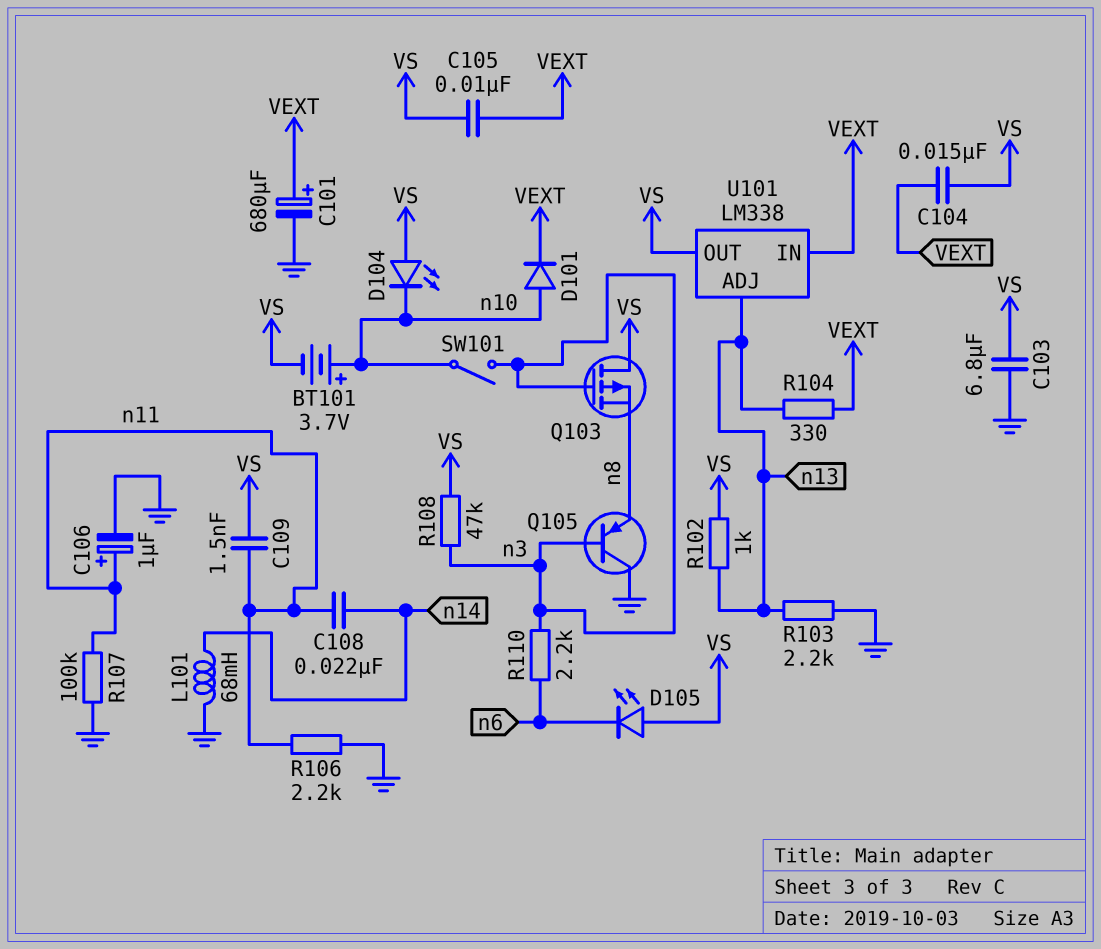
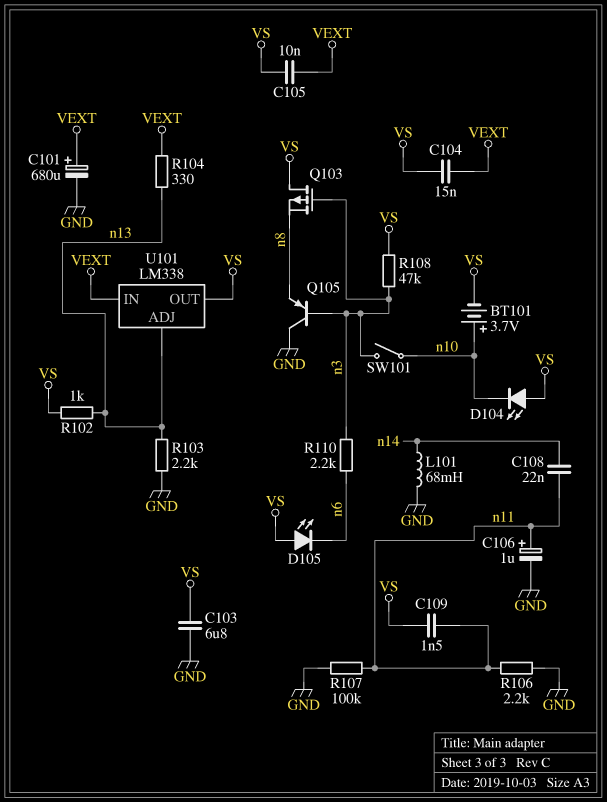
D101: diode (A n10, K VEXT) -> none

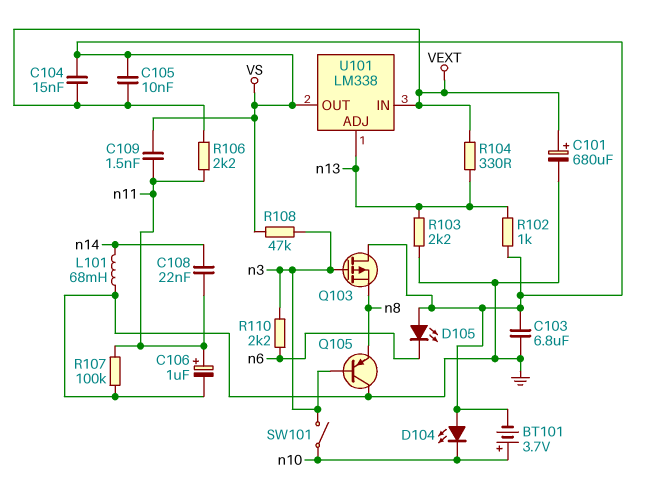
R106: 2.2k (GND, n11) -> 2.2k (VEXT, n11)

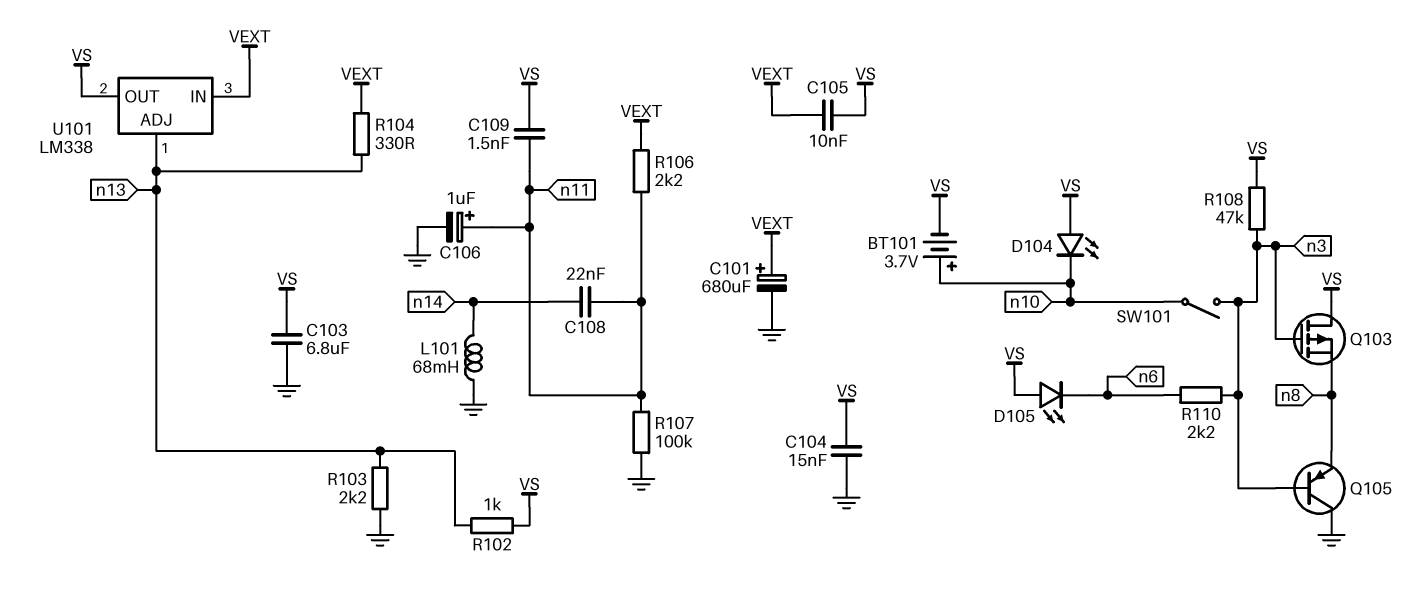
C104: 15nF (VEXT, VS) -> 15nF (GND, VS)

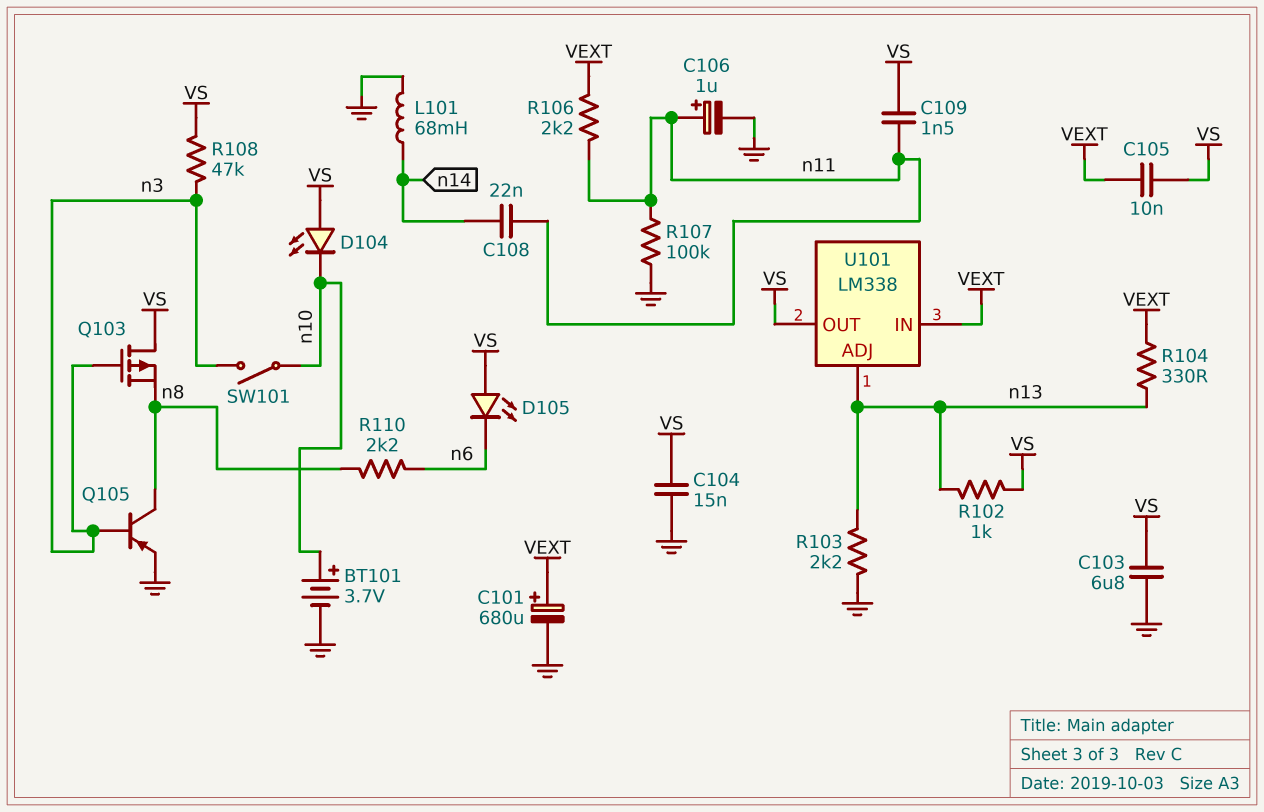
BT101: 3.7V (plus n10, minus VS) -> 3.7V (plus n10, minus GND)
Q105: PNP (B n3, C GND, E n8) -> PNP (B n3, C n8, E GND)
R110: 2.2k (n3, n6) -> 2.2k (n6, n8)

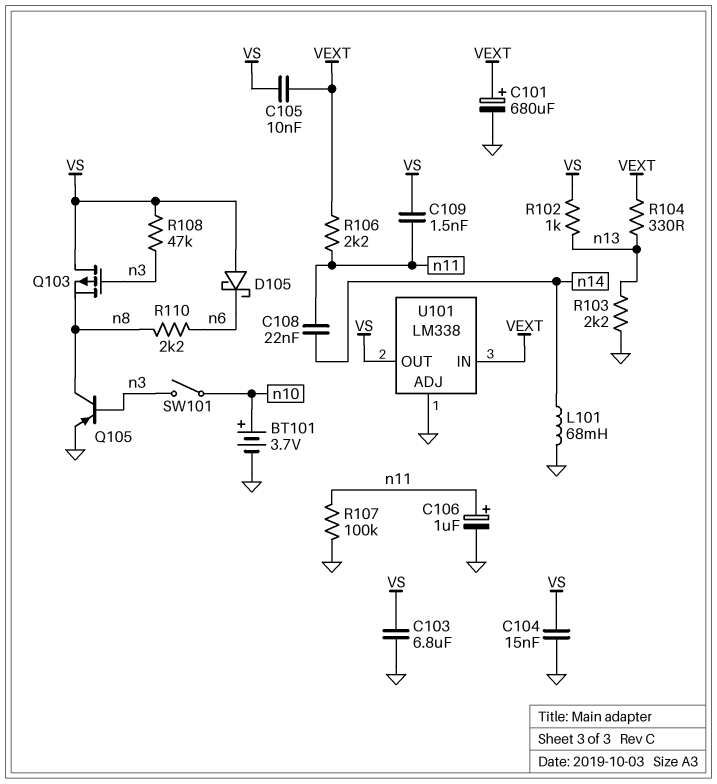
D104: LED (A VS, K n10) -> none
D105: LED (A VS, K n6) -> schottky (A VS, K n6)
U101 pin ADJ: n13 -> GND

